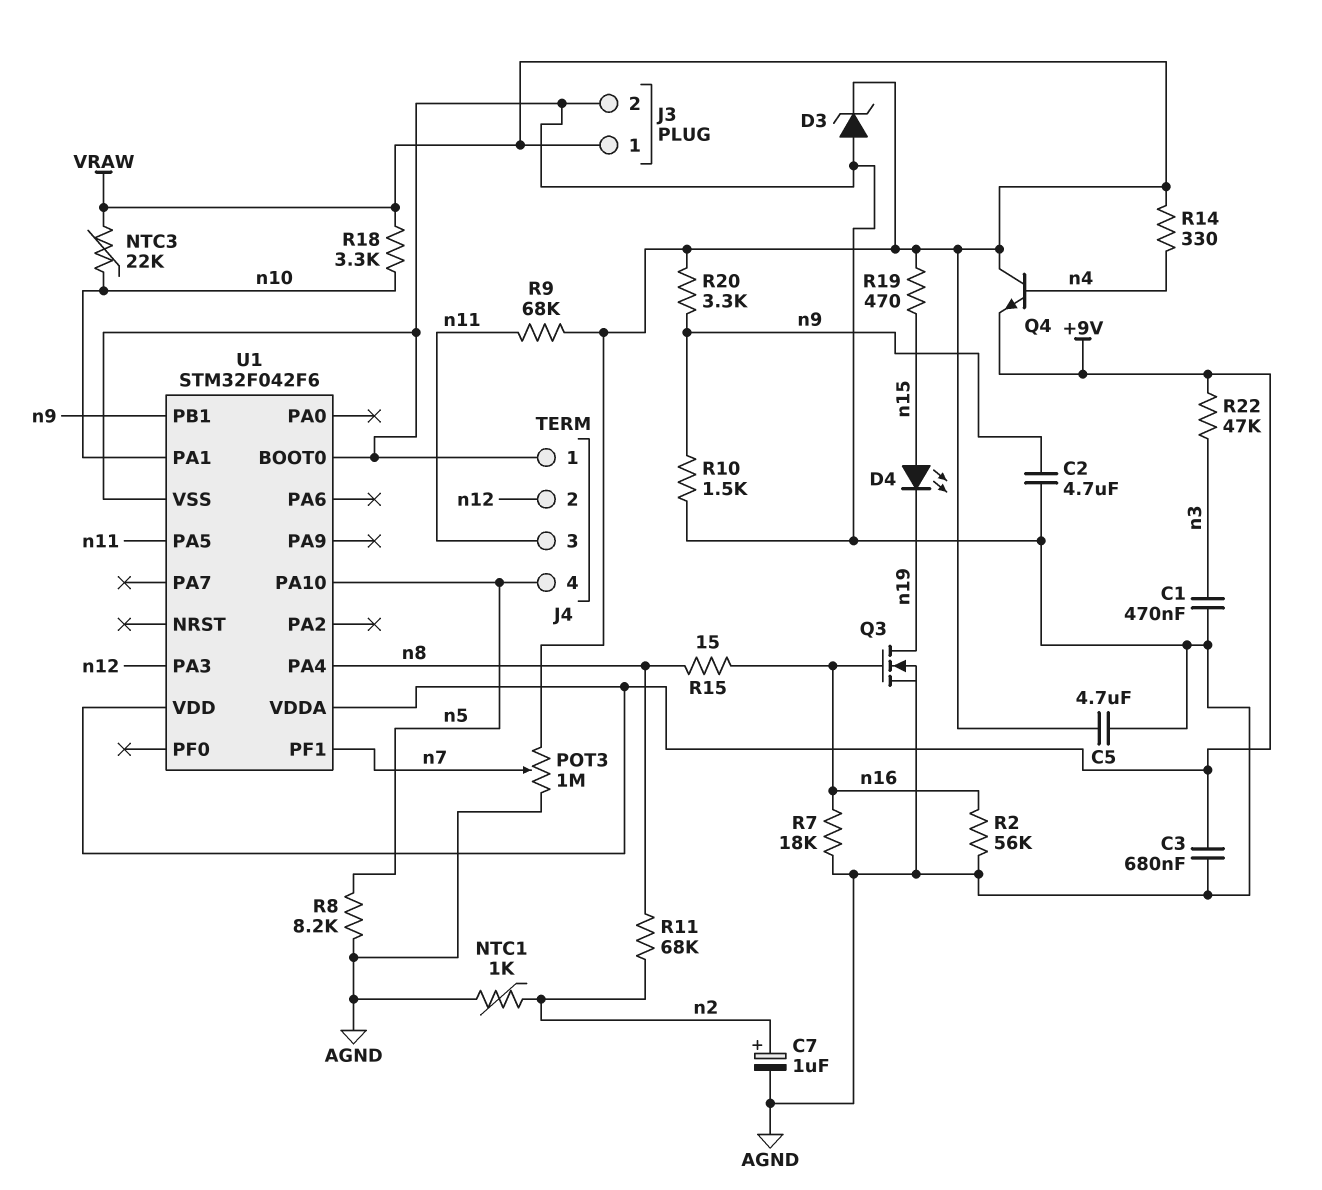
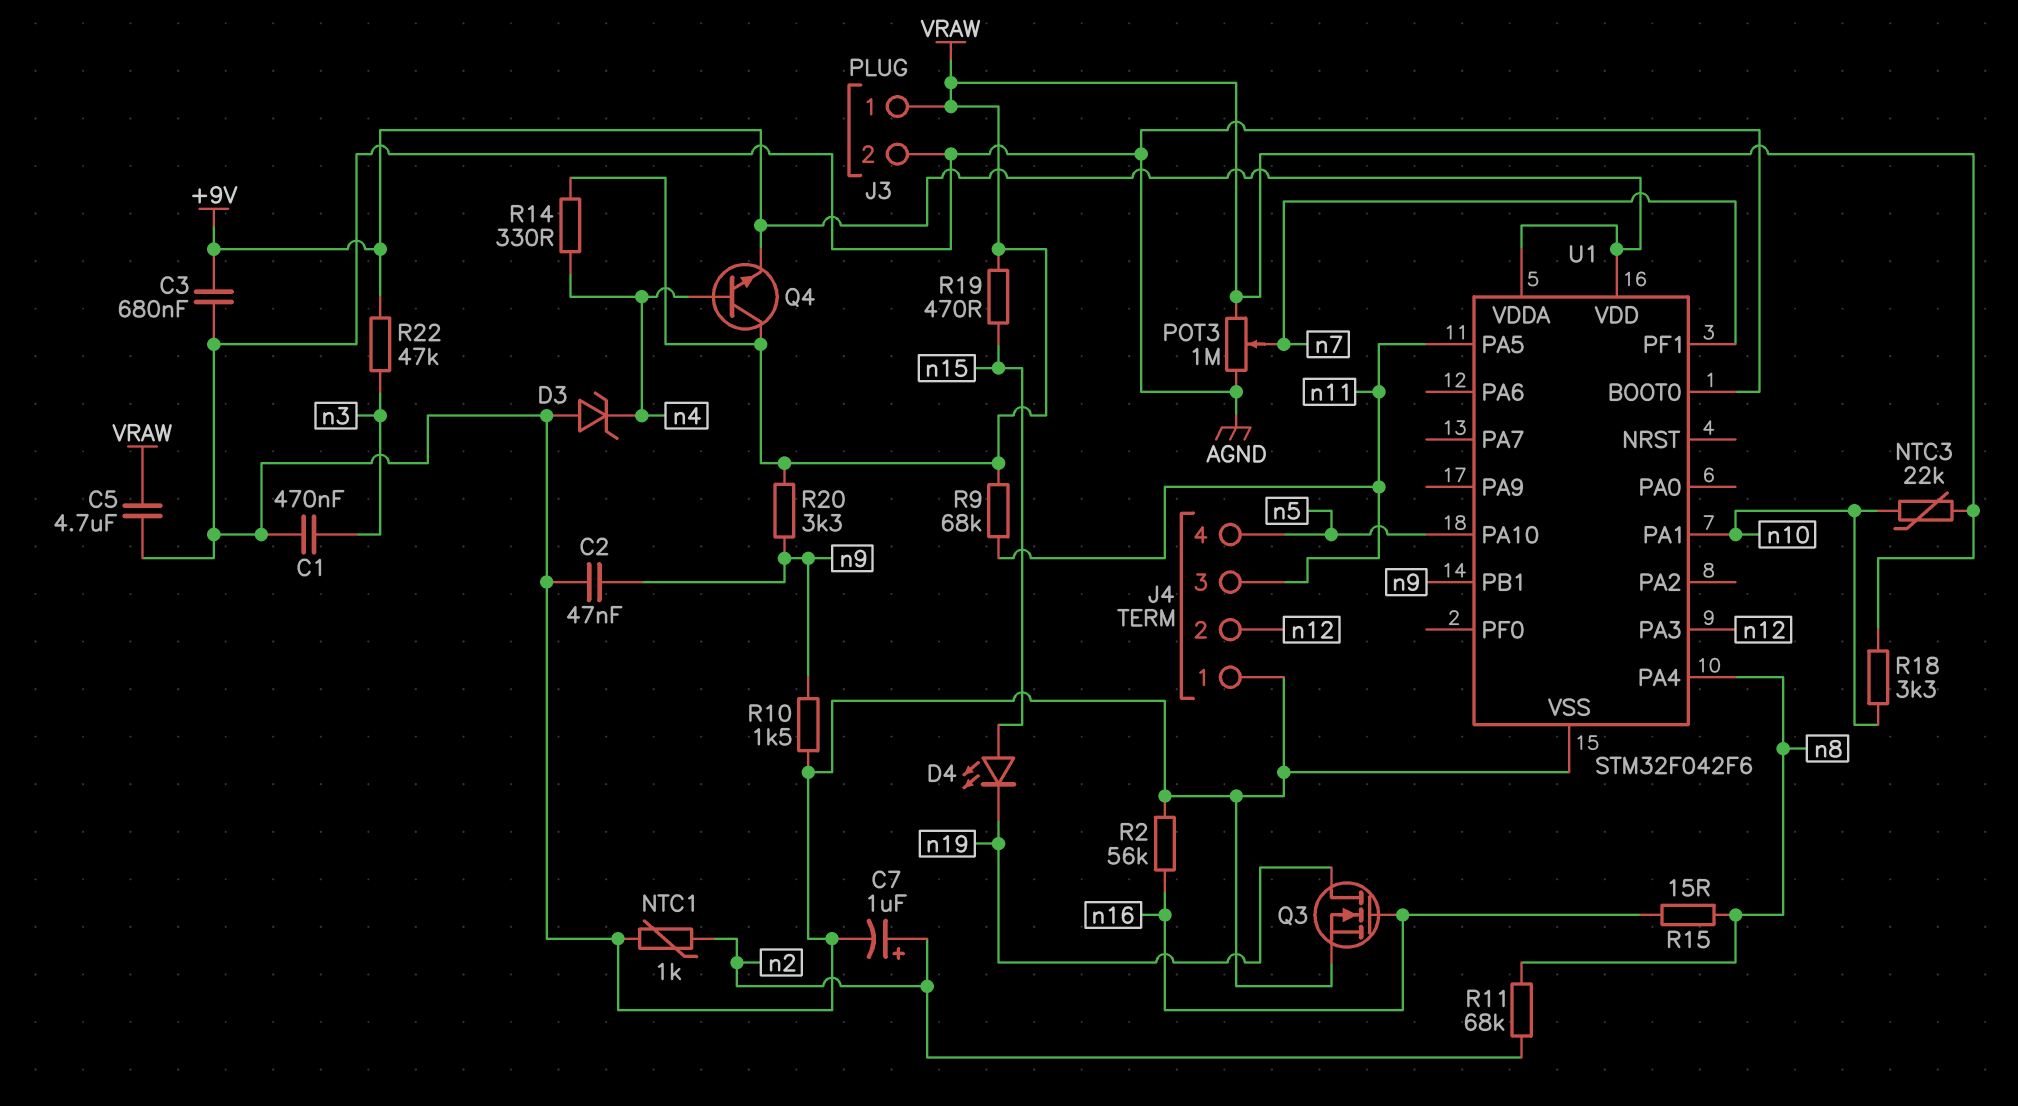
C2: 4.7uF (AGND, n9) -> 47nF (AGND, n9)
D3: zener (A AGND, K VRAW) -> zener (A AGND, K n4)
R7: 18k (AGND, n16) -> none
R8: 8.2k (AGND, n5) -> none

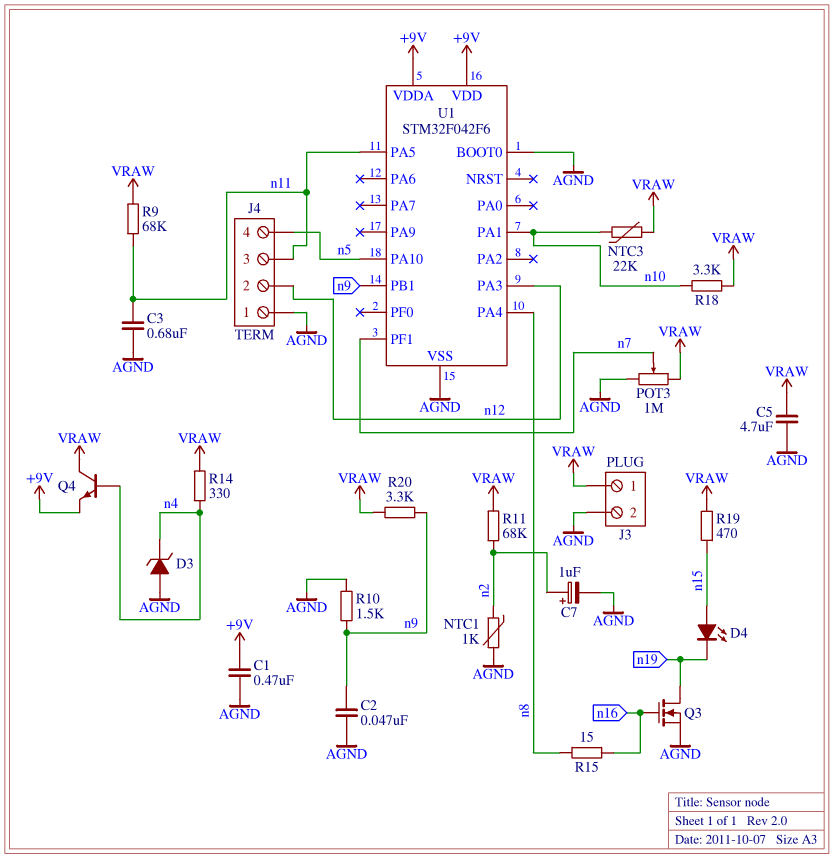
C1: 470nF (AGND, n3) -> 470nF (+9V, AGND)
C3: 680nF (+9V, AGND) -> 680nF (AGND, n11)
R2: 56k (AGND, n16) -> none
R11: 68k (n2, n8) -> 68k (VRAW, n2)
R22: 47k (+9V, n3) -> none

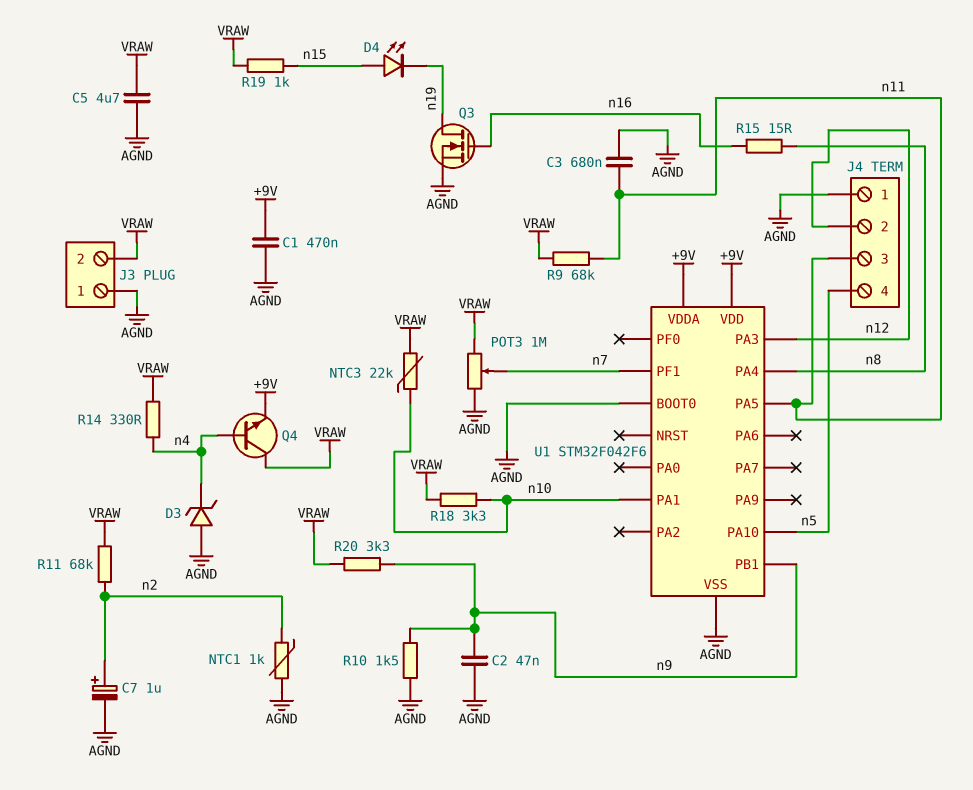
J3 pin 1: VRAW -> AGND
J3 pin 2: AGND -> VRAW
R19: 470 (VRAW, n15) -> 1k (VRAW, n15)

